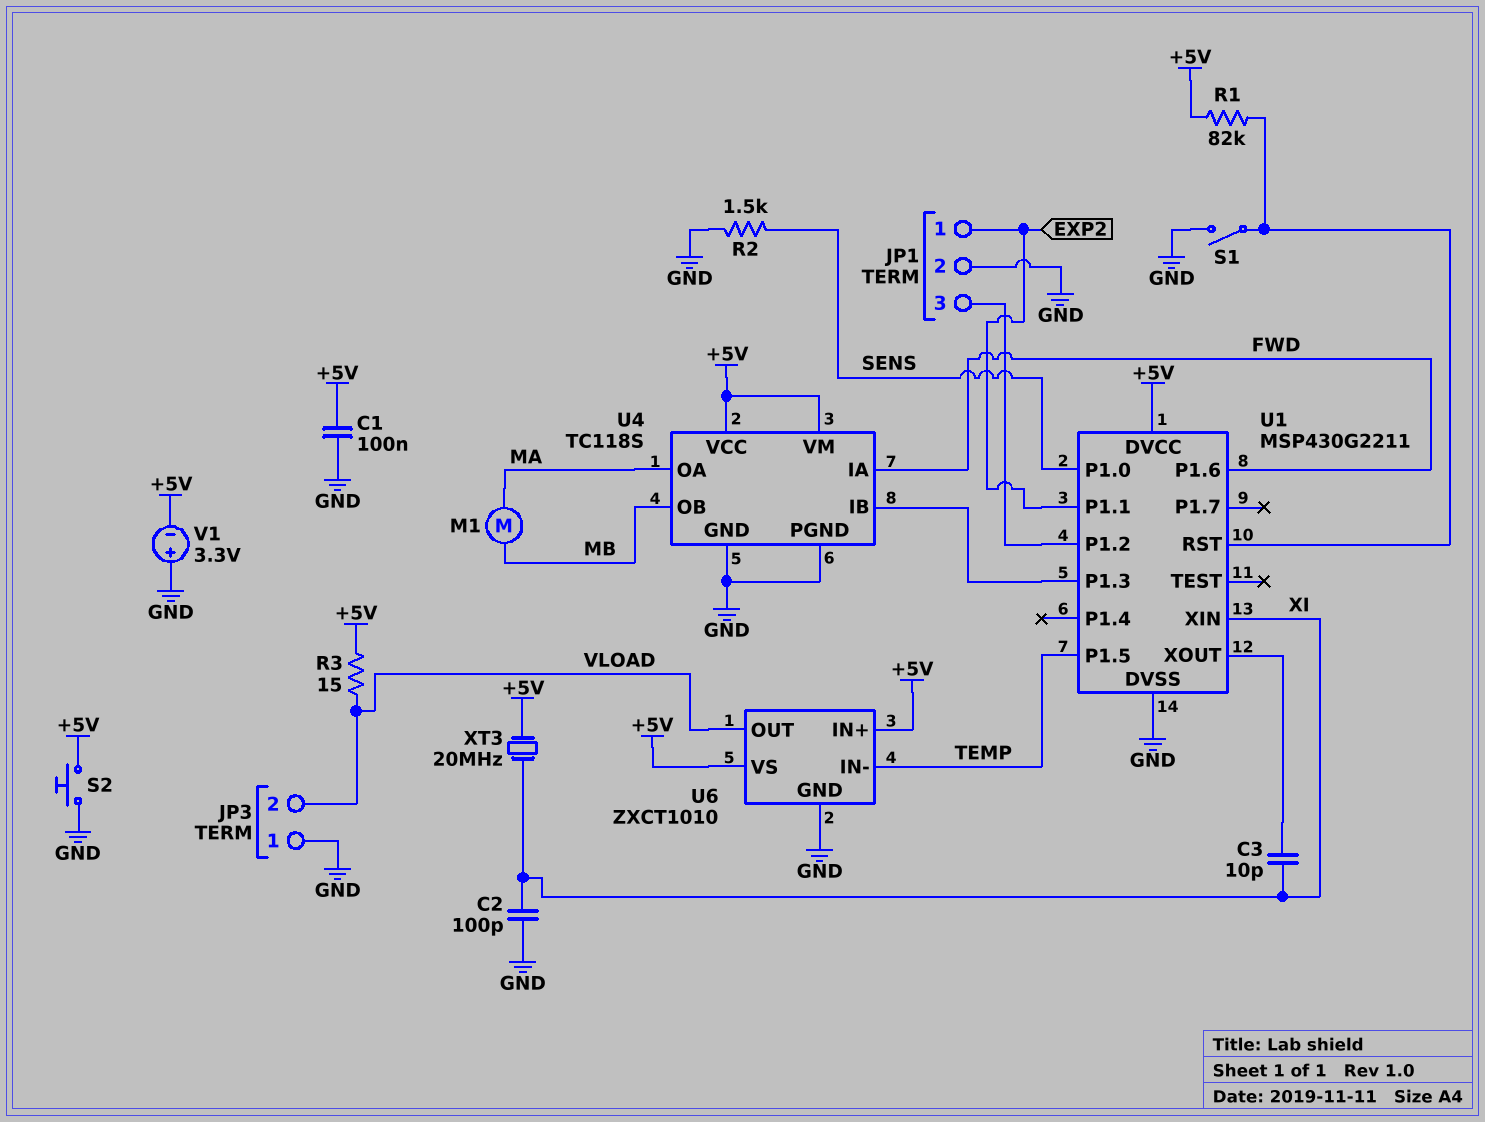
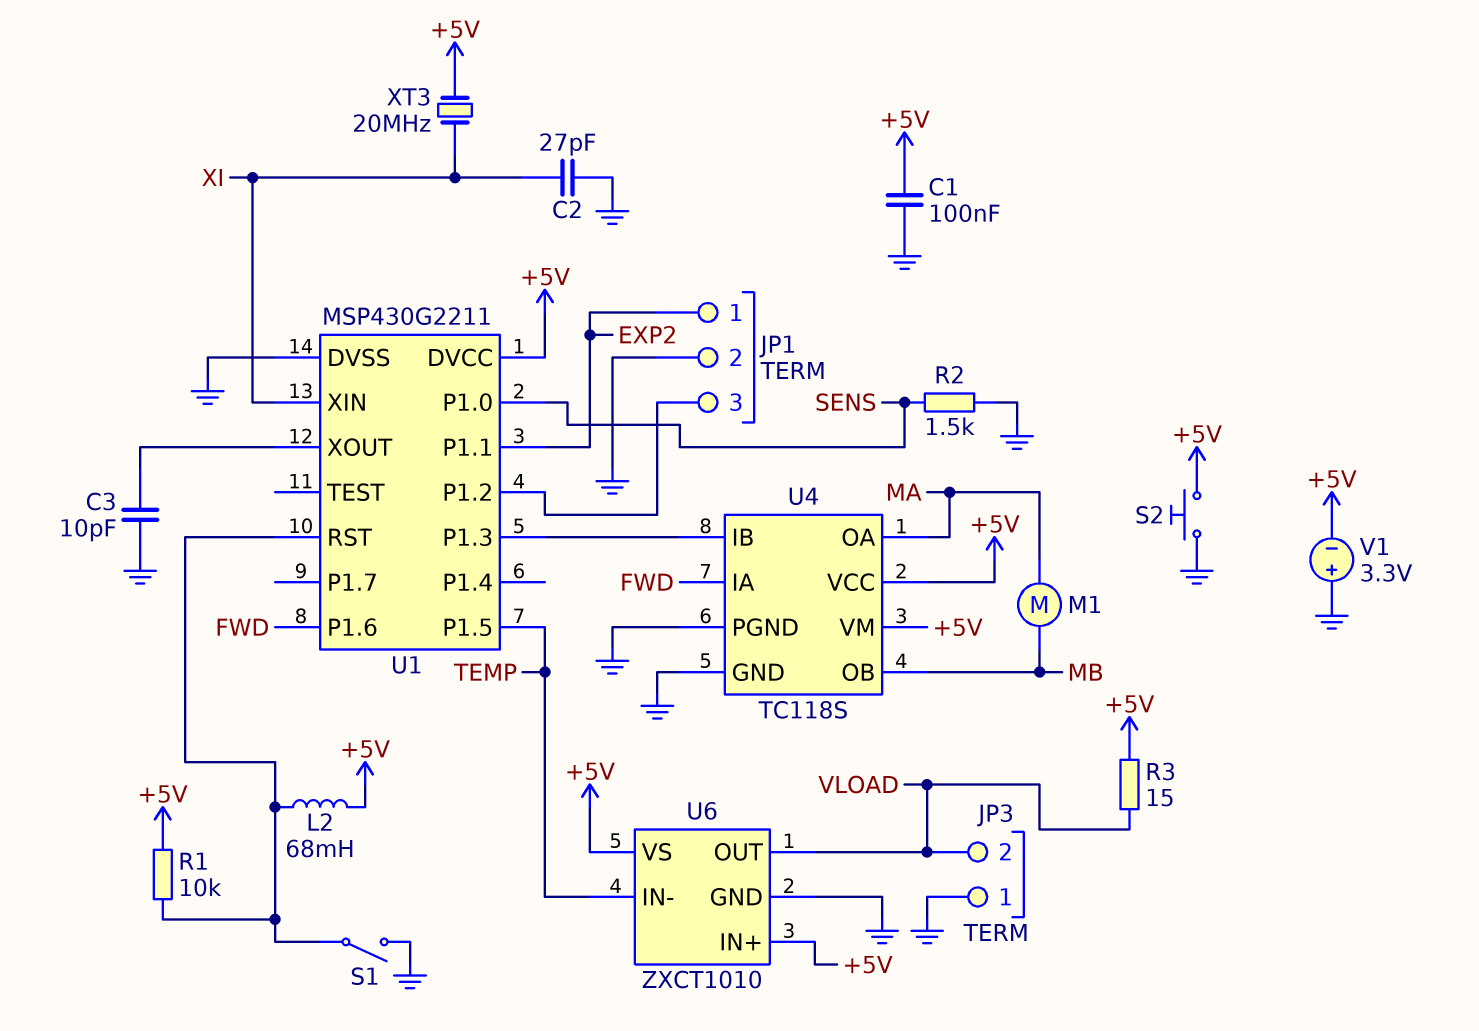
C2: 100pF (GND, XI) -> 27pF (GND, XI)
C3: 10pF (U1/XOUT, XI) -> 10pF (GND, U1/XOUT)
L2: none -> 68mH (+5V, U1/RST)
R1: 82k (+5V, U1/RST) -> 10k (+5V, U1/RST)

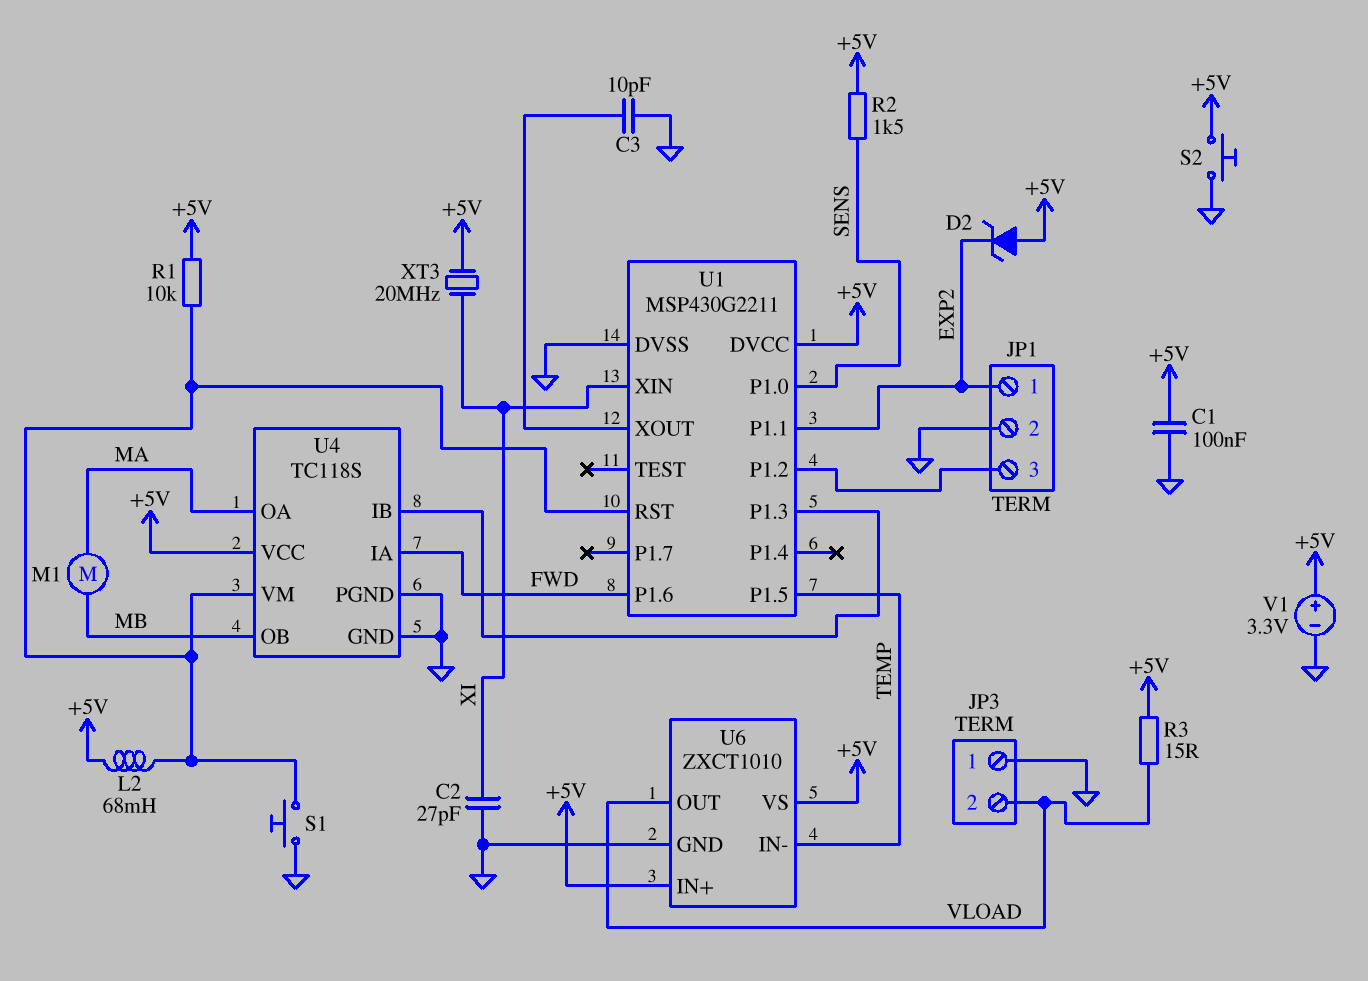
D2: none -> zener (A +5V, K EXP2)
R2: 1.5k (GND, SENS) -> 1.5k (+5V, SENS)
S1: switch (GND, U1/RST) -> button (GND, U1/RST)
U4 pin VM: +5V -> U1/RST
V1: 3.3V (plus GND, minus +5V) -> 3.3V (plus +5V, minus GND)

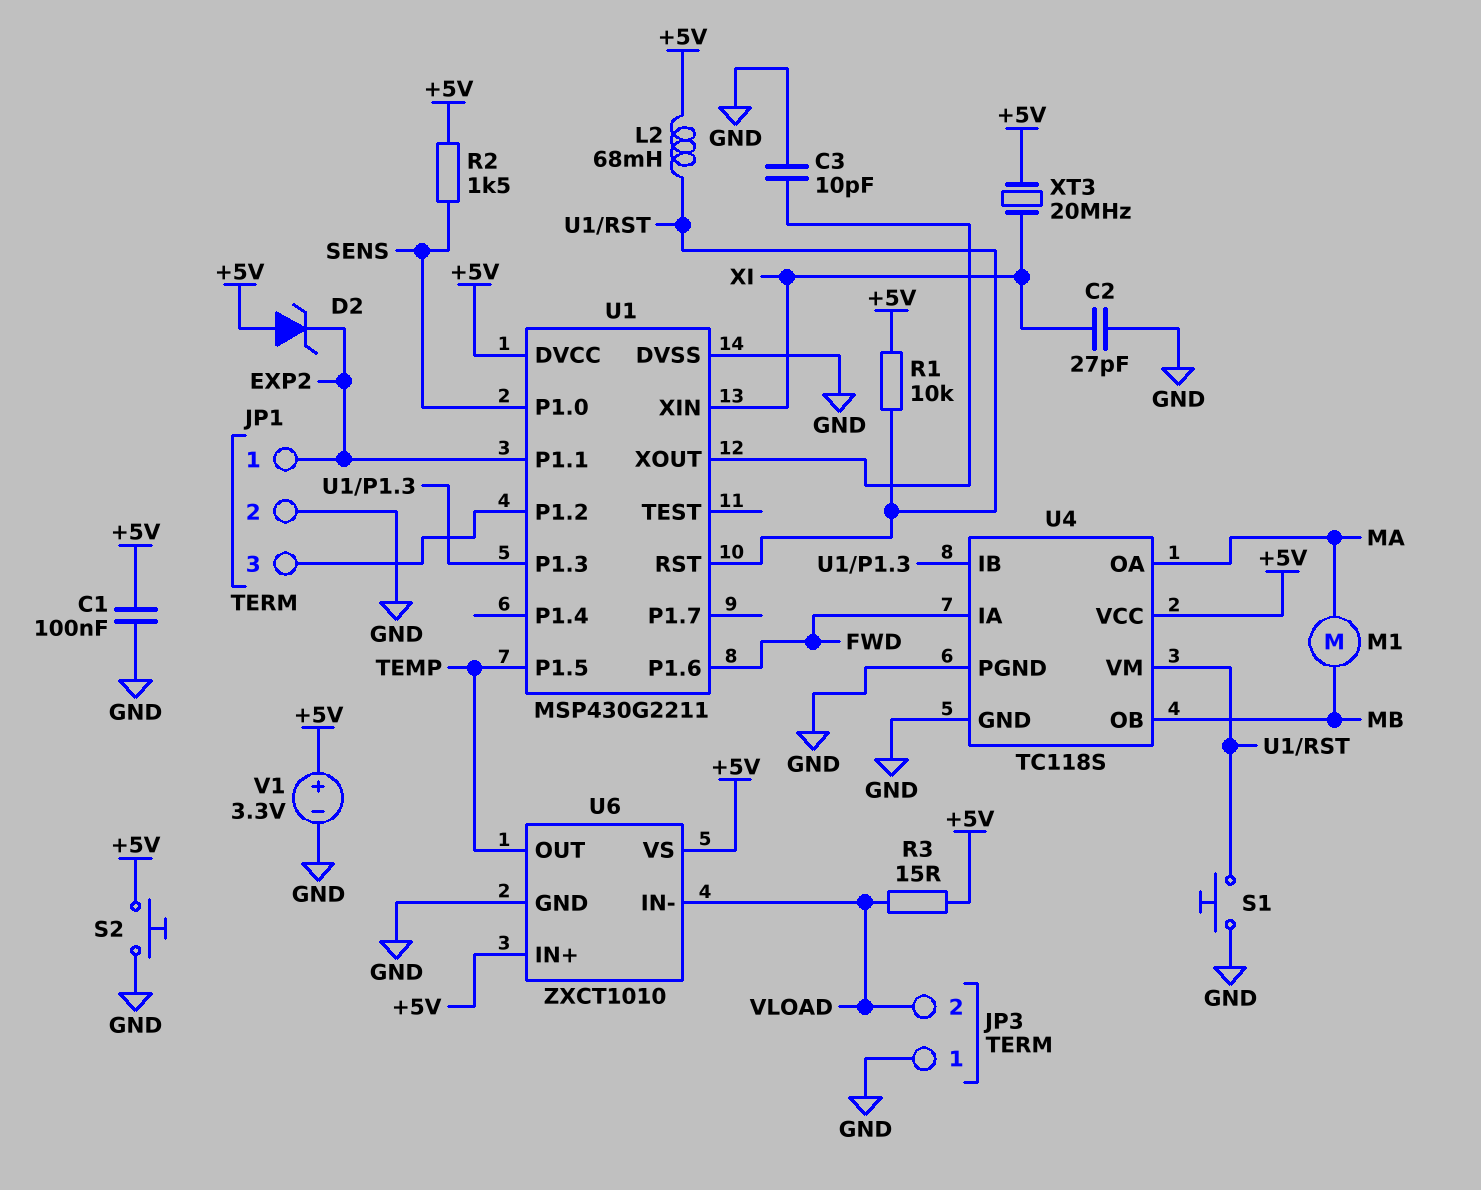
U6 pin IN-: TEMP -> VLOAD
U6 pin OUT: VLOAD -> TEMP

